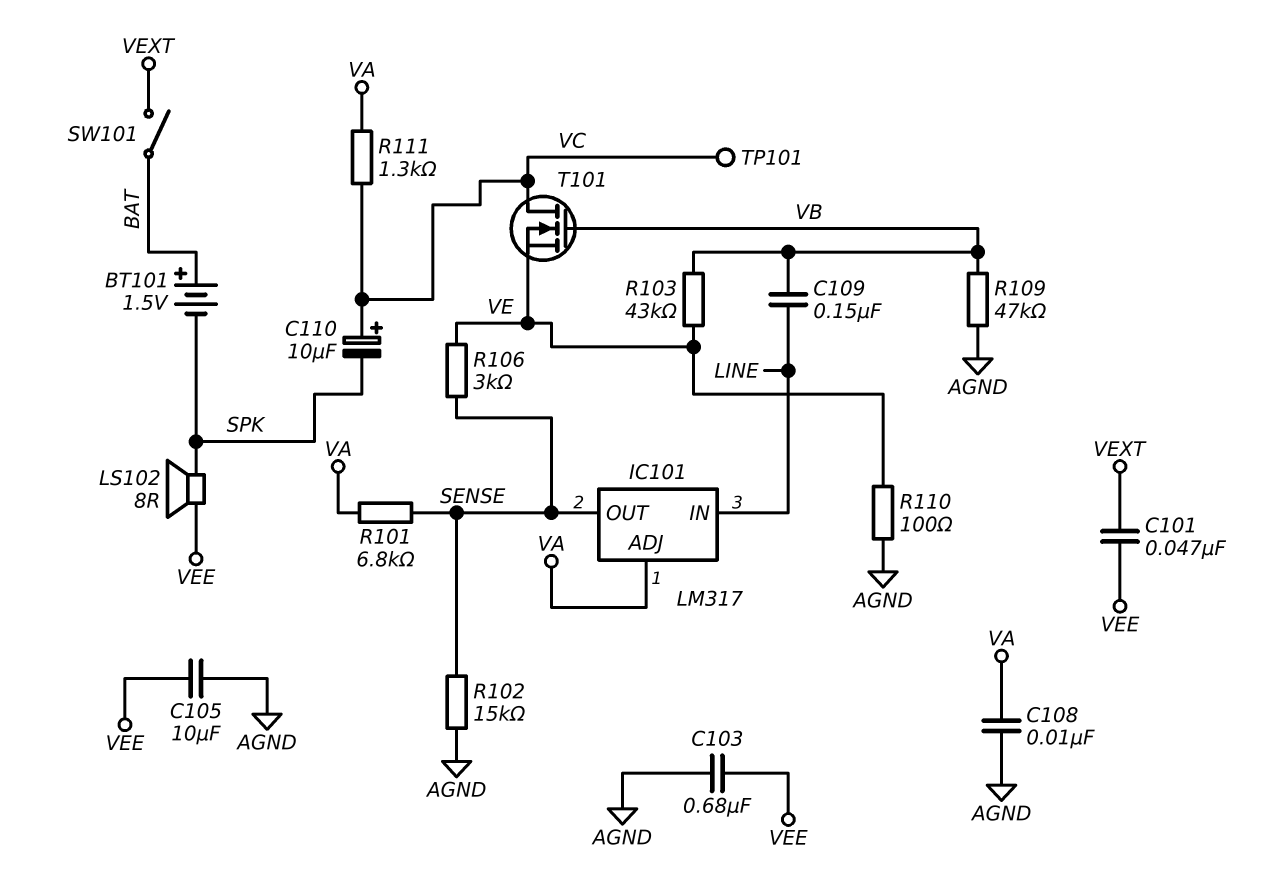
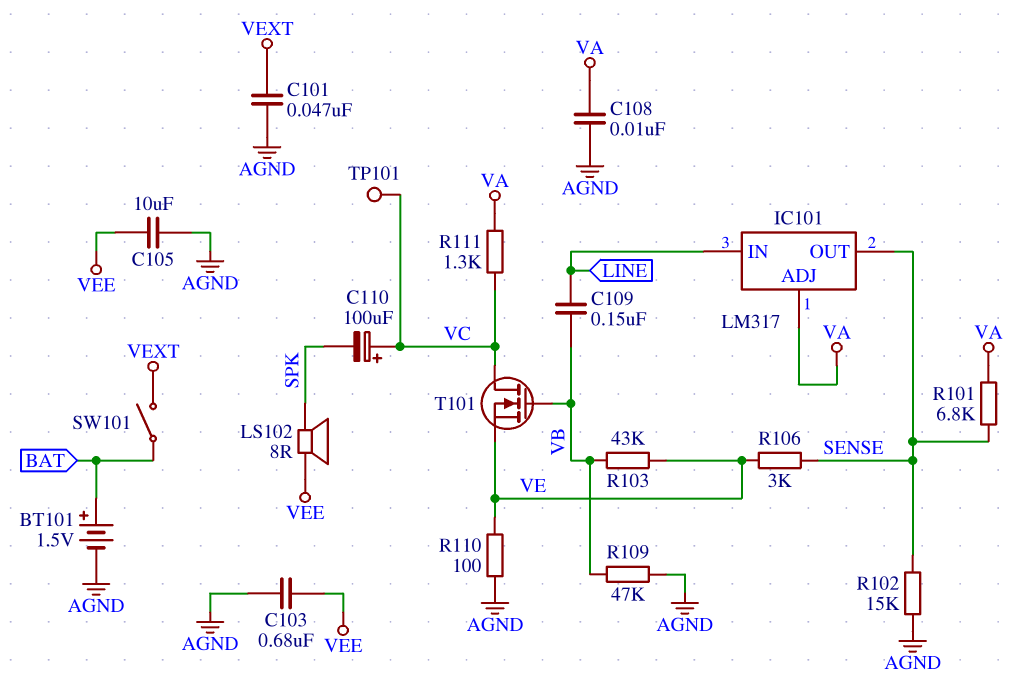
BT101: 1.5V (plus BAT, minus SPK) -> 1.5V (plus BAT, minus AGND)
C101: 47nF (VEE, VEXT) -> 47nF (AGND, VEXT)
C110: 10uF (plus VC, minus SPK) -> 100uF (plus VC, minus SPK)

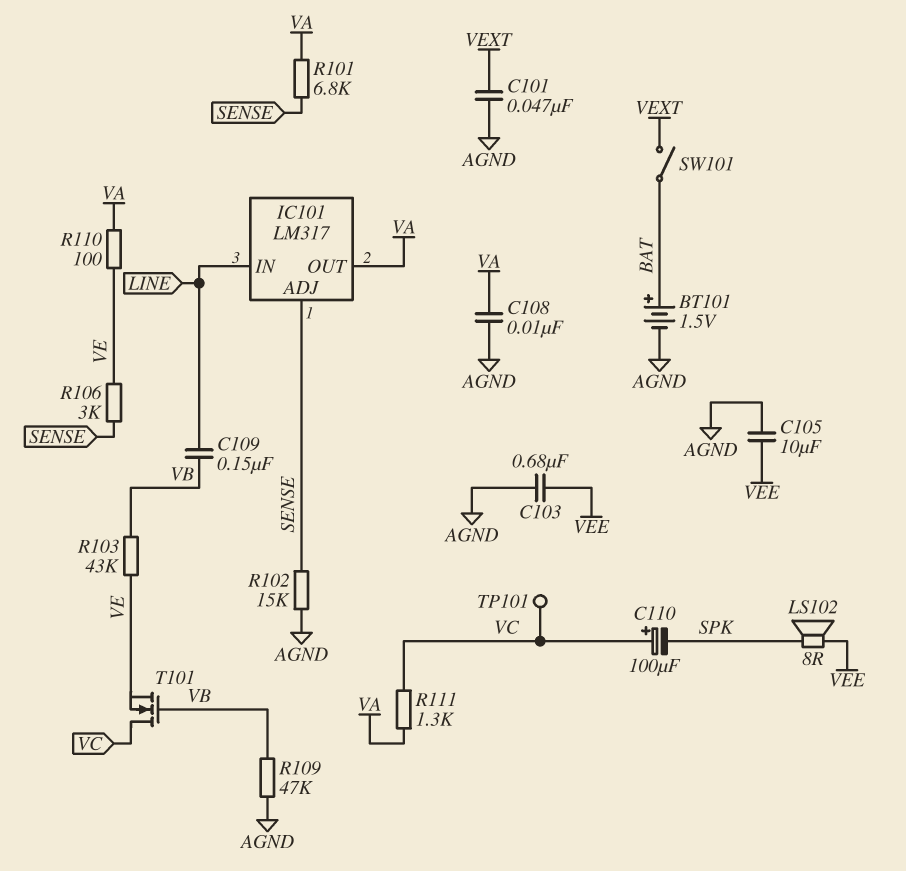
IC101 pin ADJ: VA -> SENSE
IC101 pin OUT: SENSE -> VA
R110: 100 (AGND, VE) -> 100 (VA, VE)

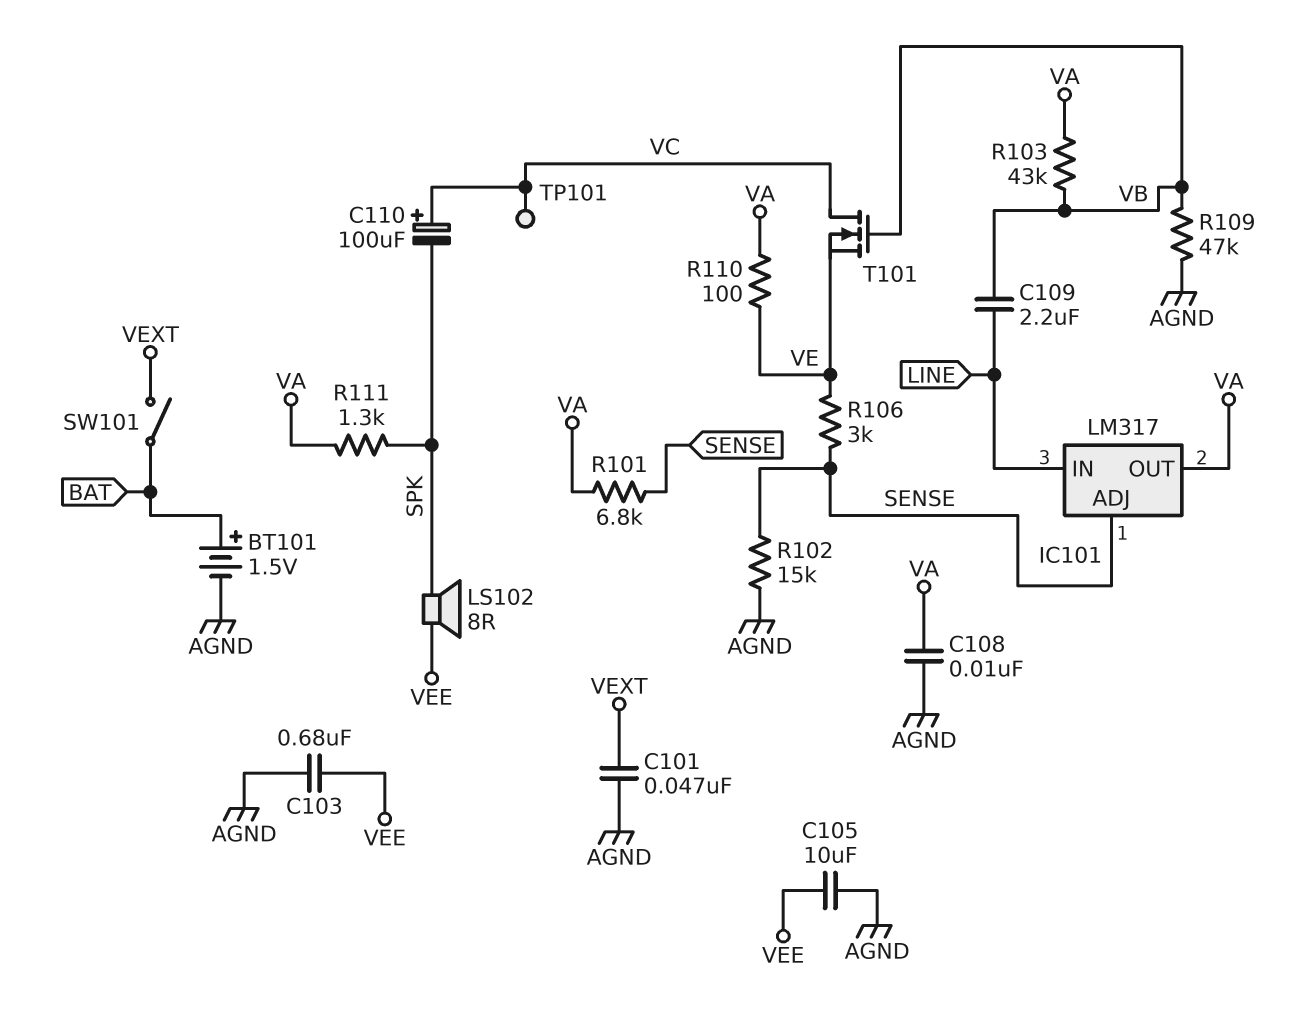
C109: 150nF (LINE, VB) -> 2.2uF (LINE, VB)
R103: 43k (VB, VE) -> 43k (VA, VB)
R111: 1.3k (VA, VC) -> 1.3k (SPK, VA)

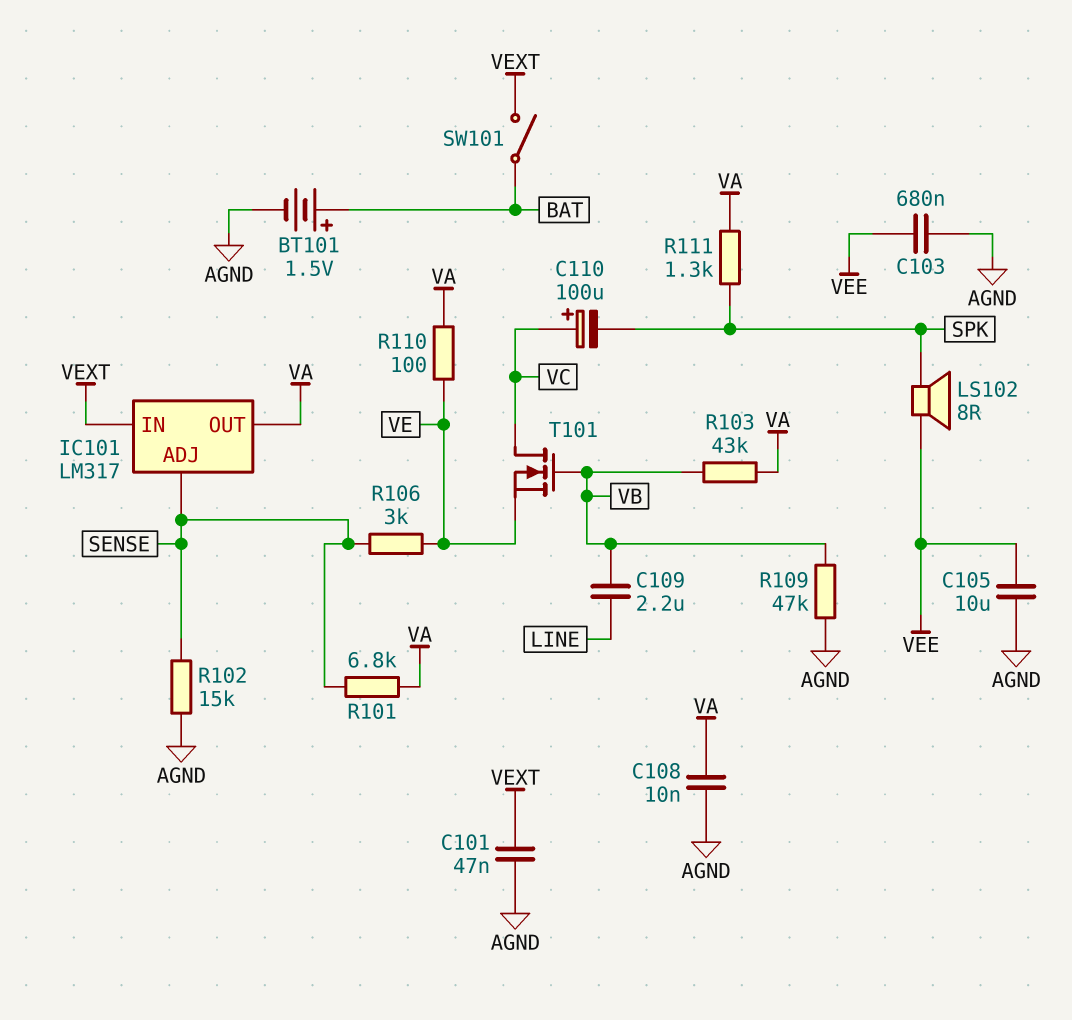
IC101 pin IN: LINE -> VEXT
TP101: test point (VC) -> none

